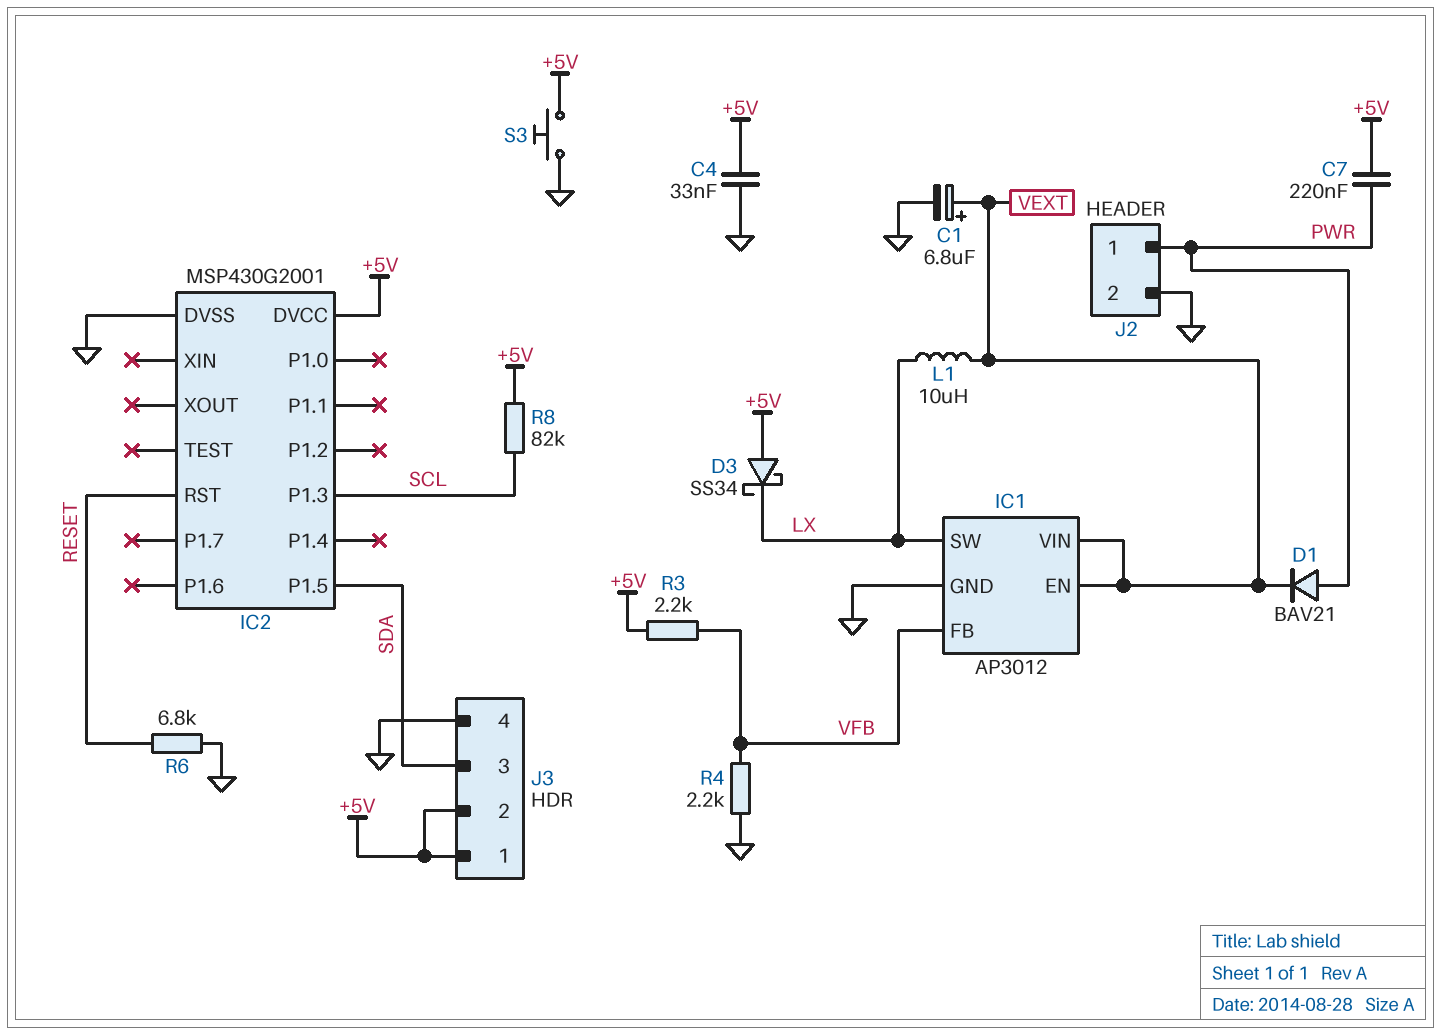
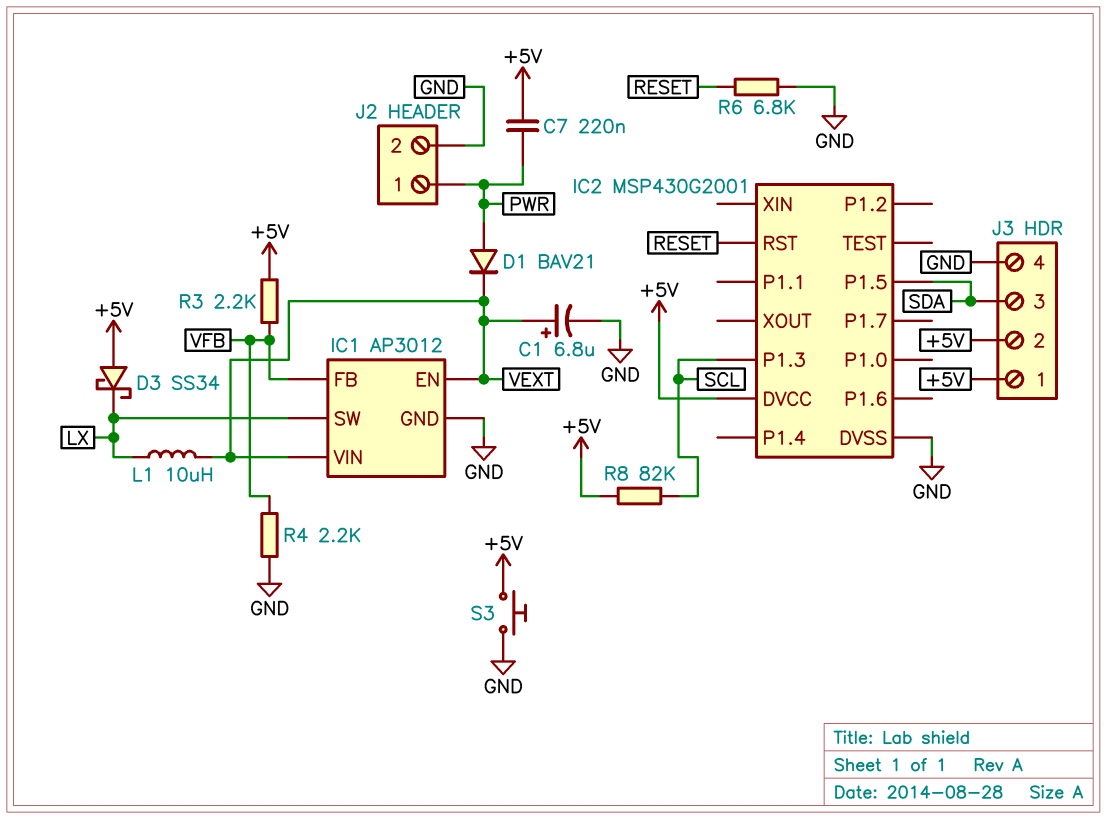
C4: 33nF (+5V, GND) -> none

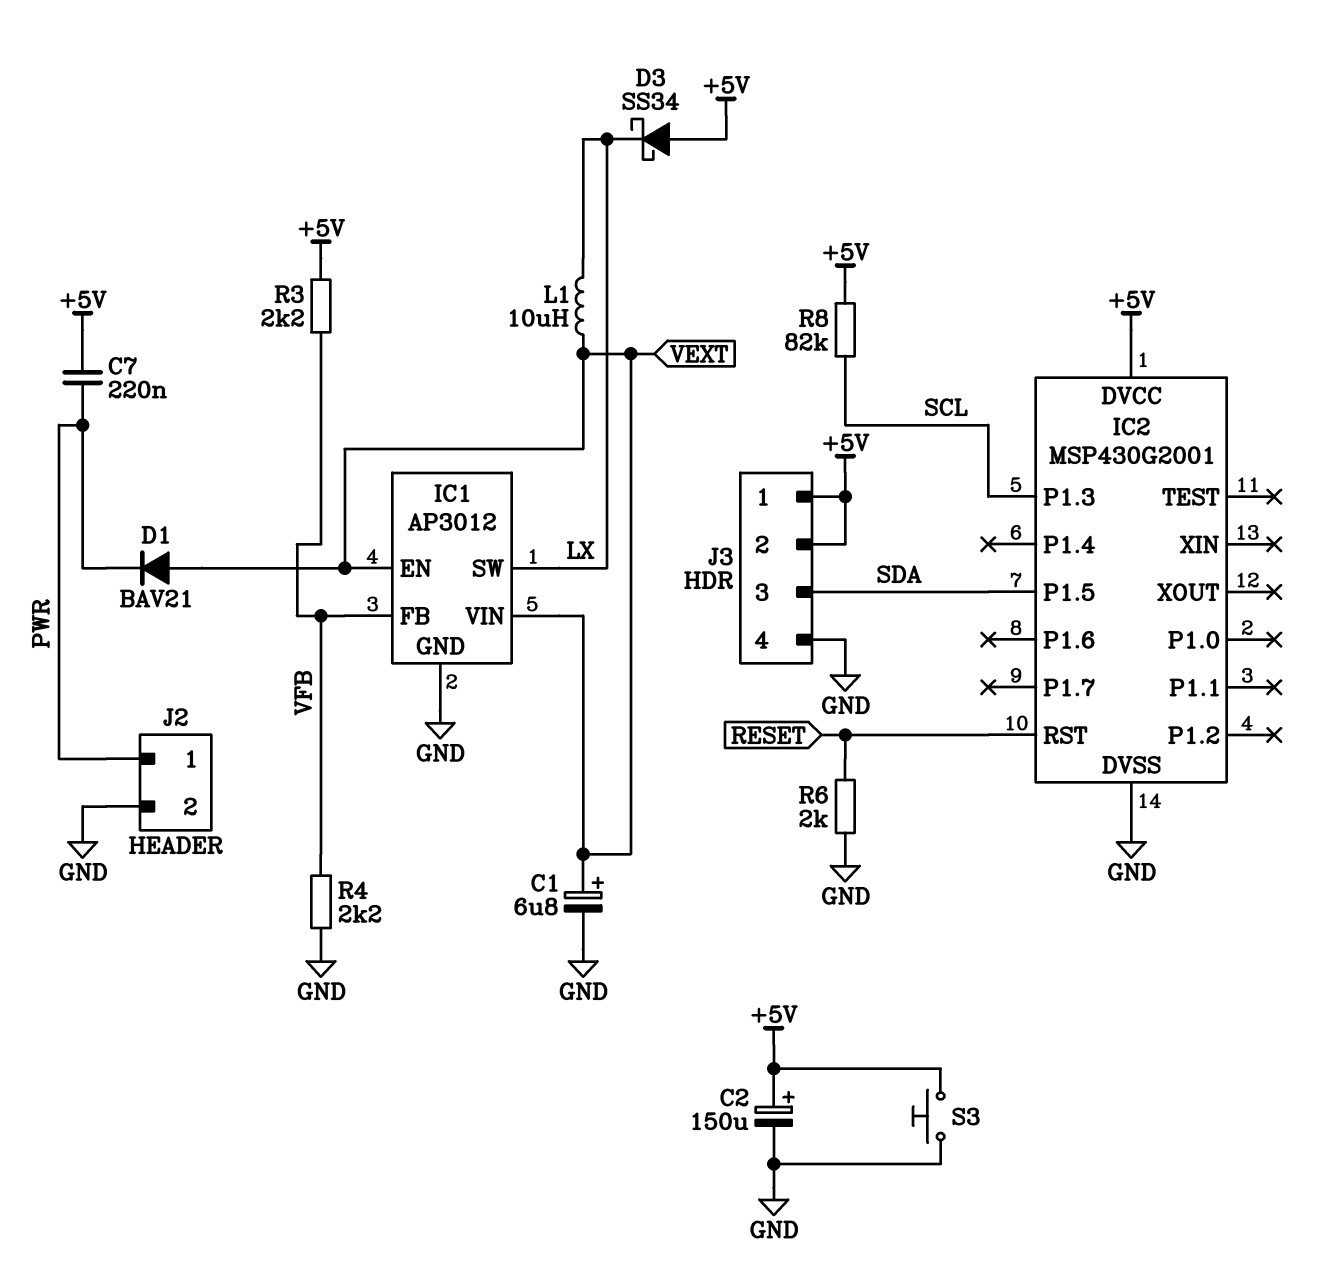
C2: none -> 150uF (plus +5V, minus GND)
D1: diode BAV21 (A PWR, K VEXT) -> diode BAV21 (A VEXT, K PWR)
R6: 6.8k (GND, RESET) -> 2k (GND, RESET)

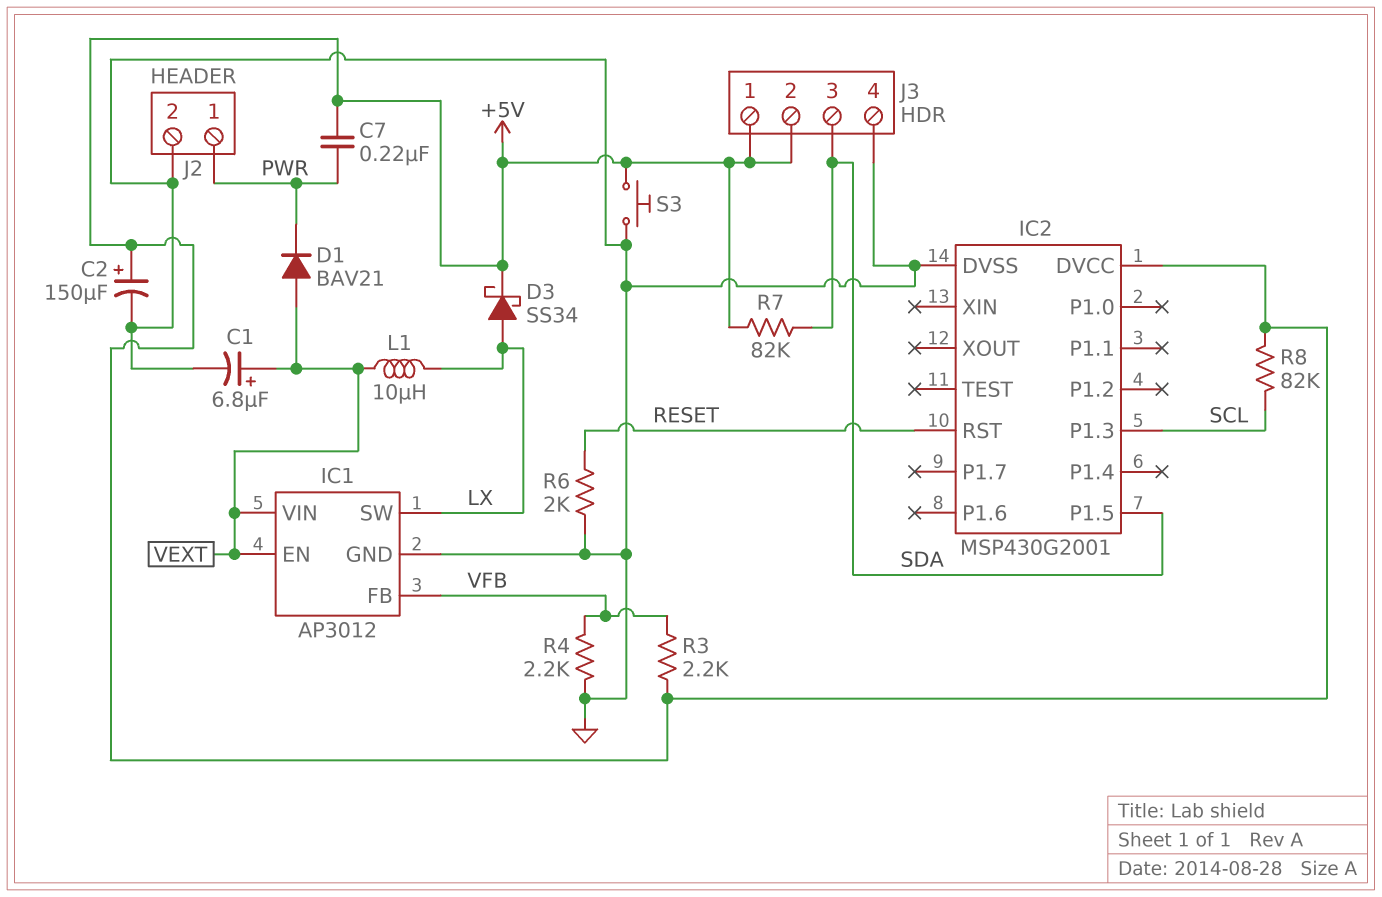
D3: schottky SS34 (A +5V, K LX) -> schottky SS34 (A LX, K +5V)
R7: none -> 82k (+5V, SDA)

